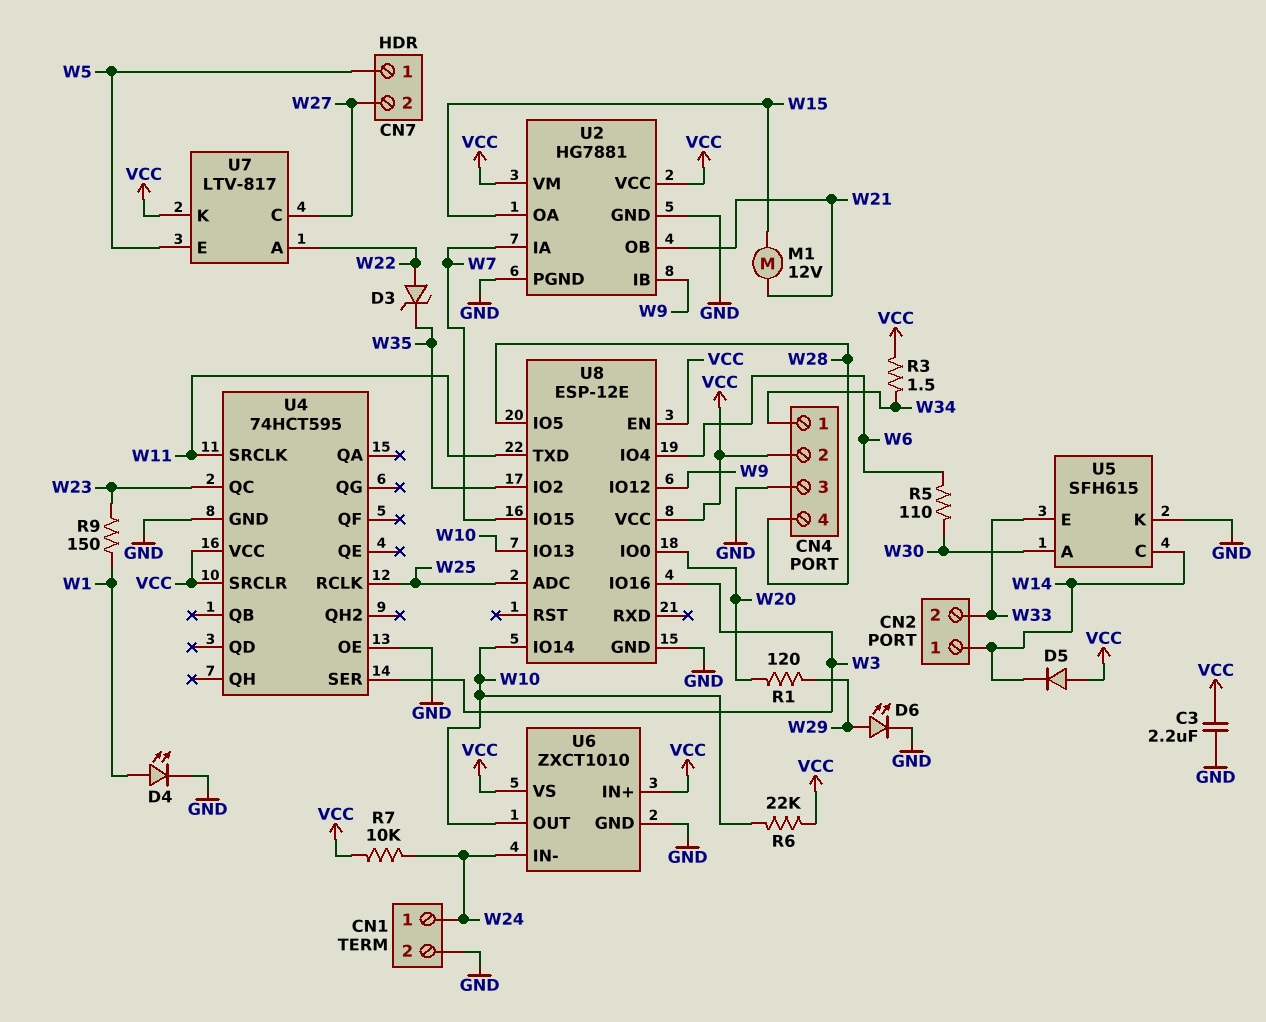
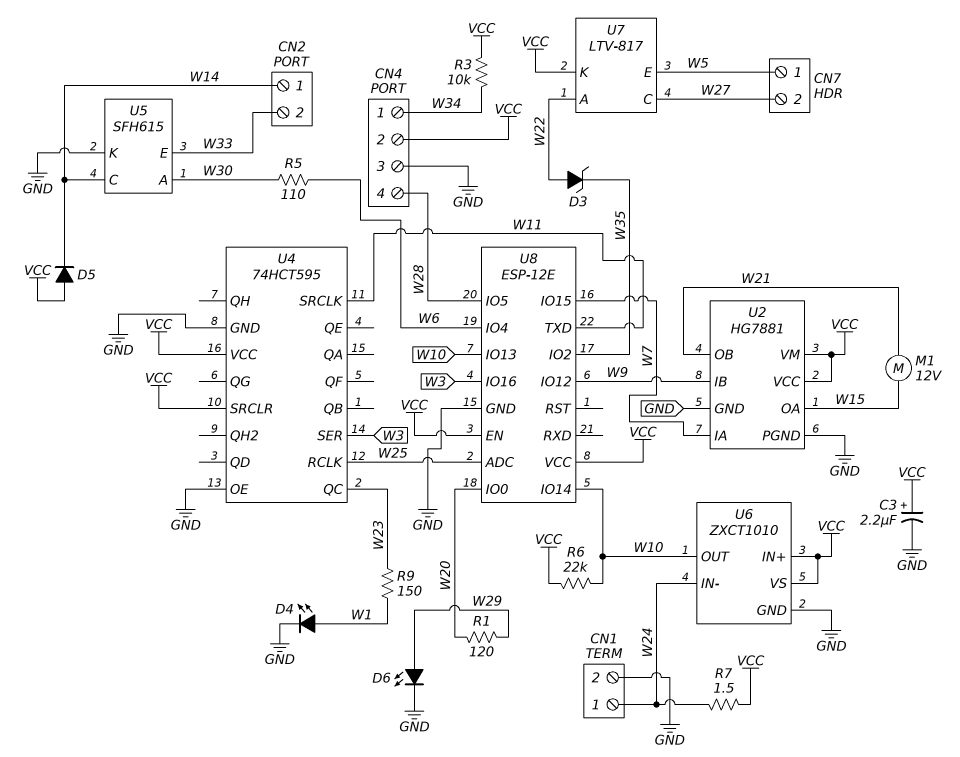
C3: 2.2uF (GND, VCC) -> 2.2uF (plus VCC, minus GND)
R3: 1.5 (VCC, W34) -> 10k (VCC, W34)
R7: 10k (VCC, W24) -> 1.5 (VCC, W24)

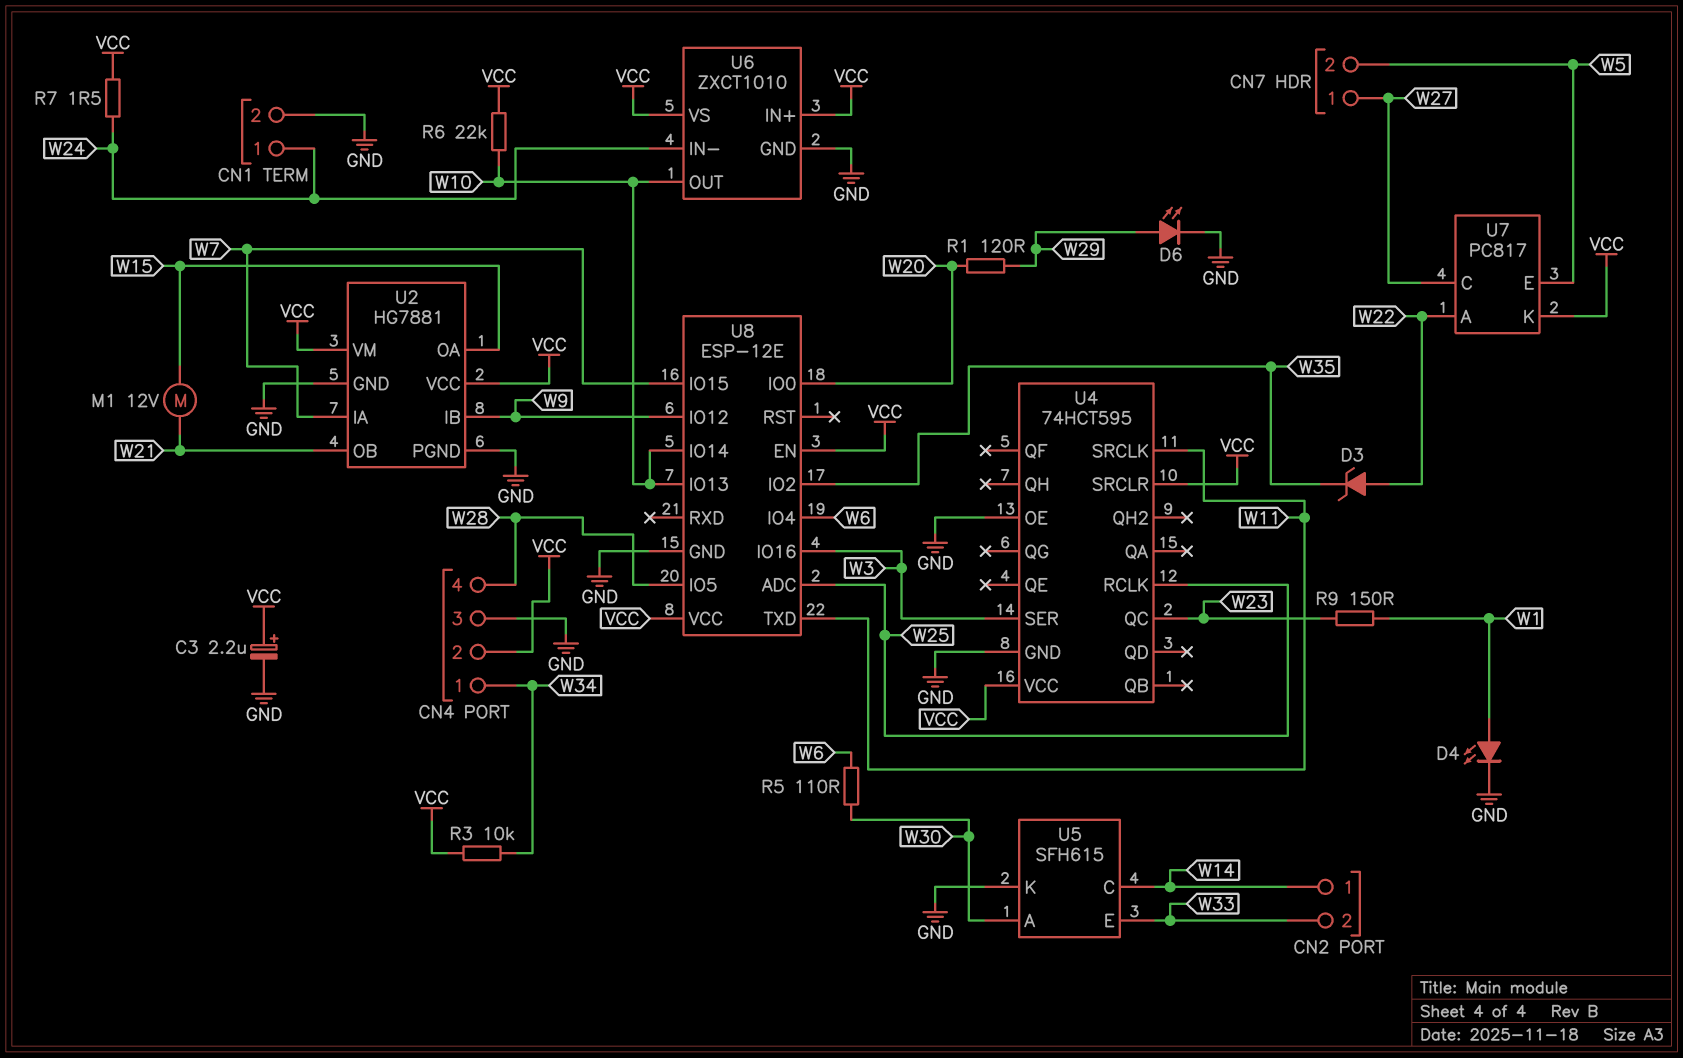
CN7 pin 1: W5 -> W27
CN7 pin 2: W27 -> W5
D5: diode (A VCC, K W14) -> none
U7: LTV-817 -> PC817

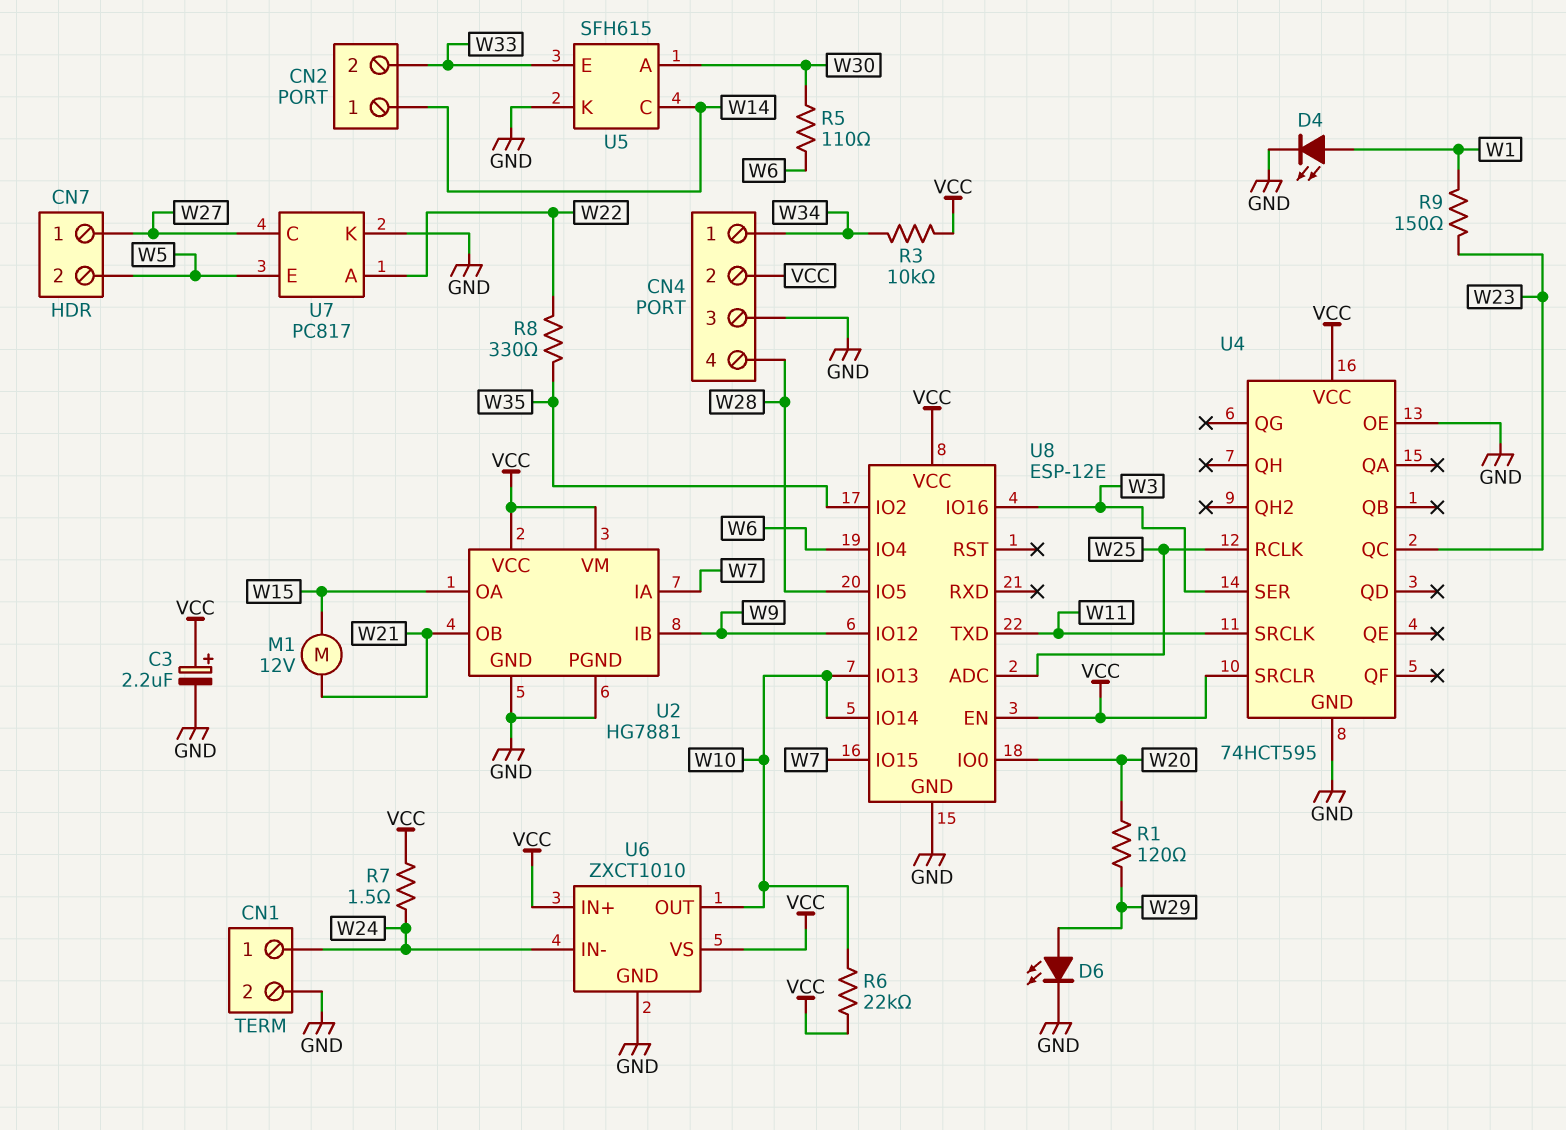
D3: zener (A W22, K W35) -> none
R8: none -> 330 (W22, W35)
U7 pin K: VCC -> GND

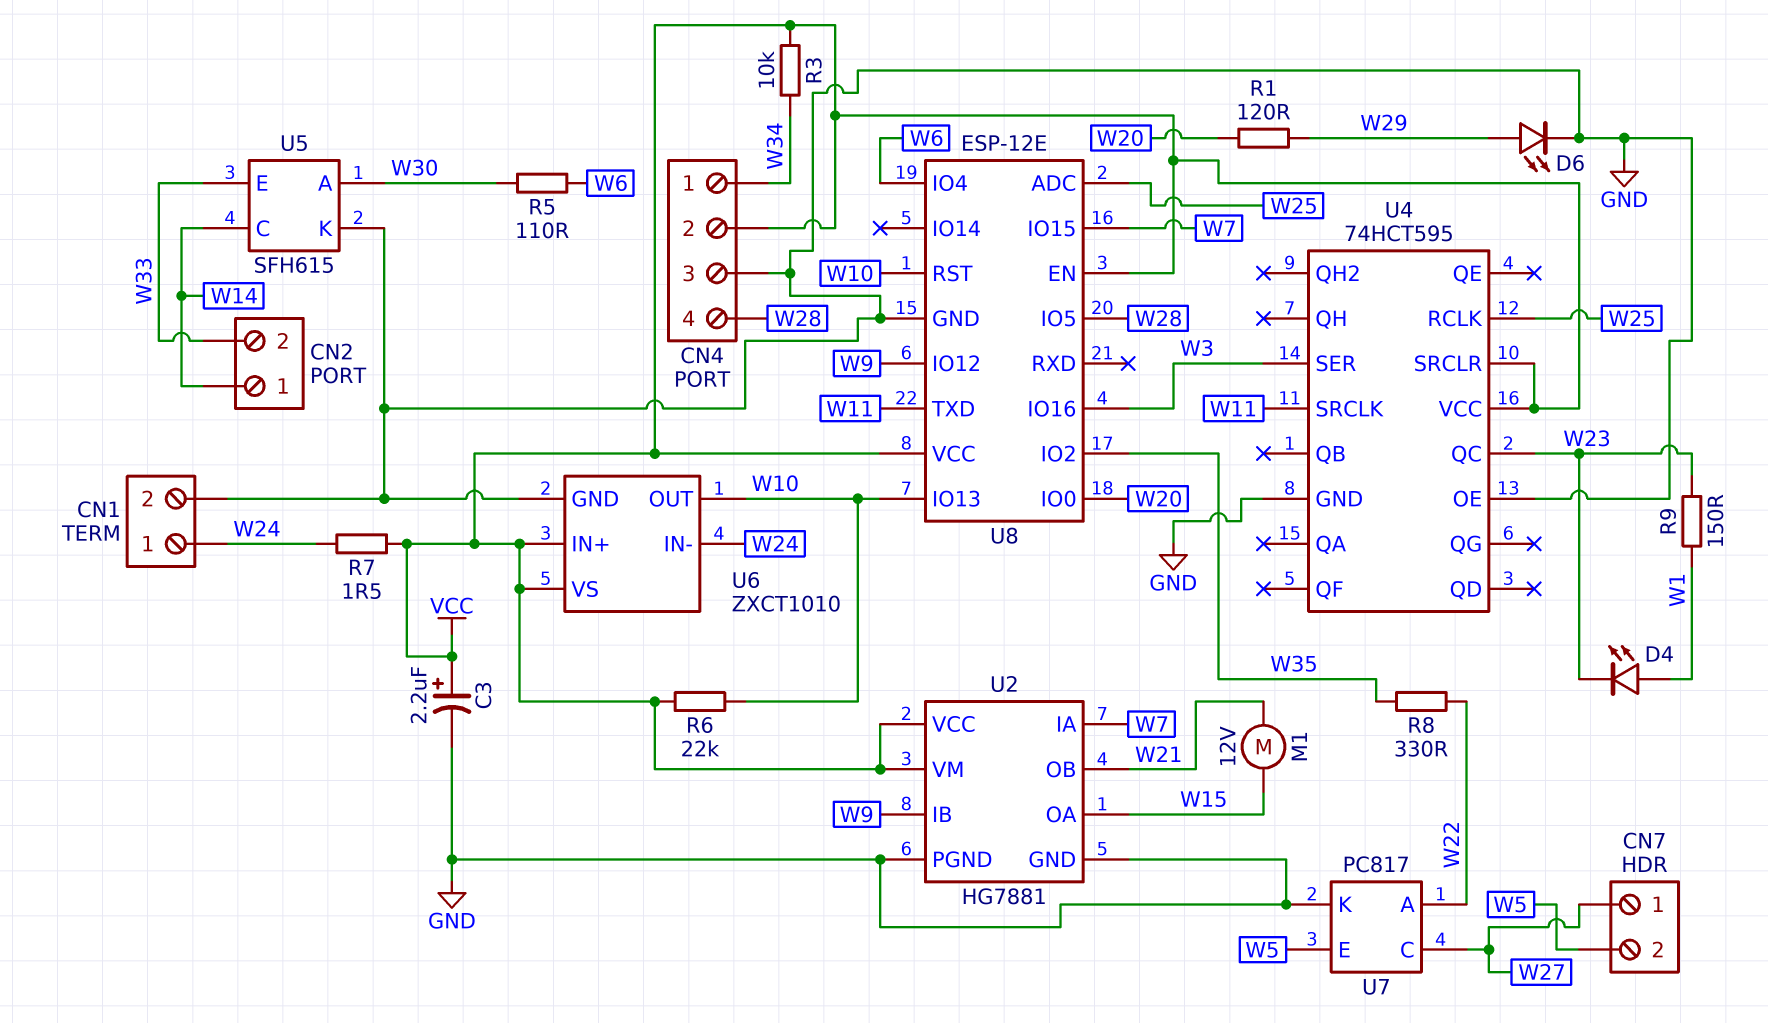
D4: LED (A W1, K GND) -> LED (A W1, K W23)
U8 pin IO14: W10 -> none
U8 pin RST: none -> W10

